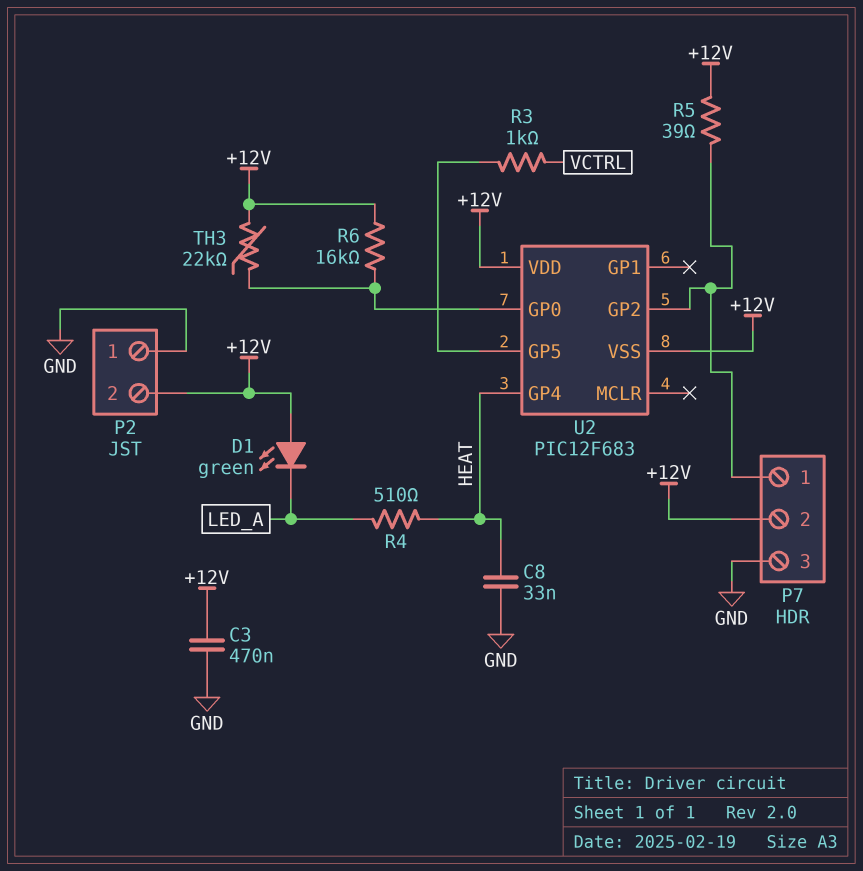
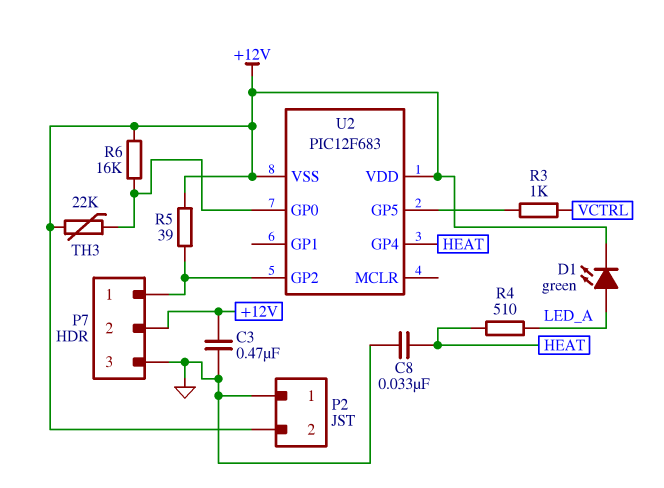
D1: LED green (A +12V, K LED_A) -> LED green (A LED_A, K +12V)

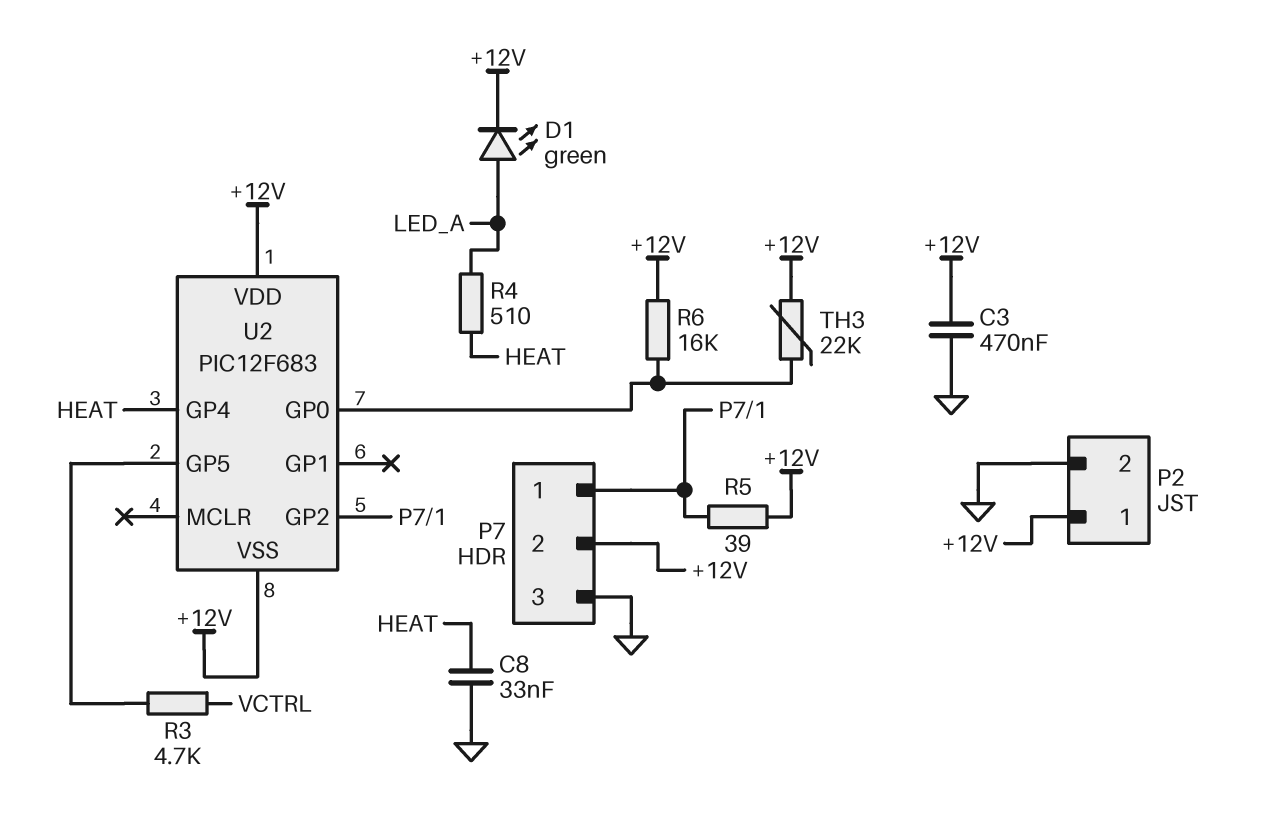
P2 pin 1: GND -> +12V
P2 pin 2: +12V -> GND
R3: 1k (U2/GP5, VCTRL) -> 4.7k (U2/GP5, VCTRL)

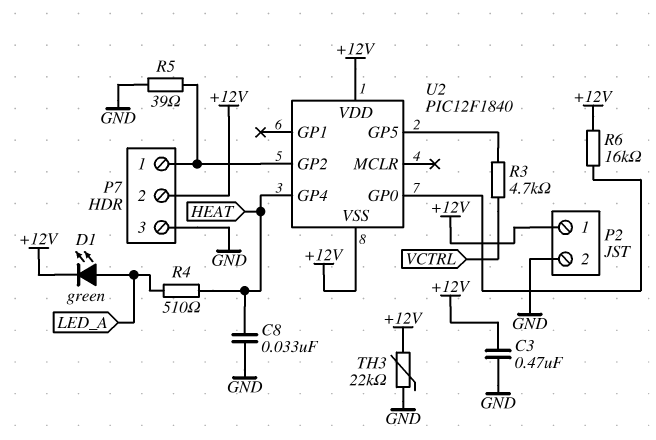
R5: 39 (+12V, P7/1) -> 39 (GND, P7/1)
TH3: 22k (+12V, U2/GP0) -> 22k (+12V, GND)
U2: PIC12F683 -> PIC12F1840

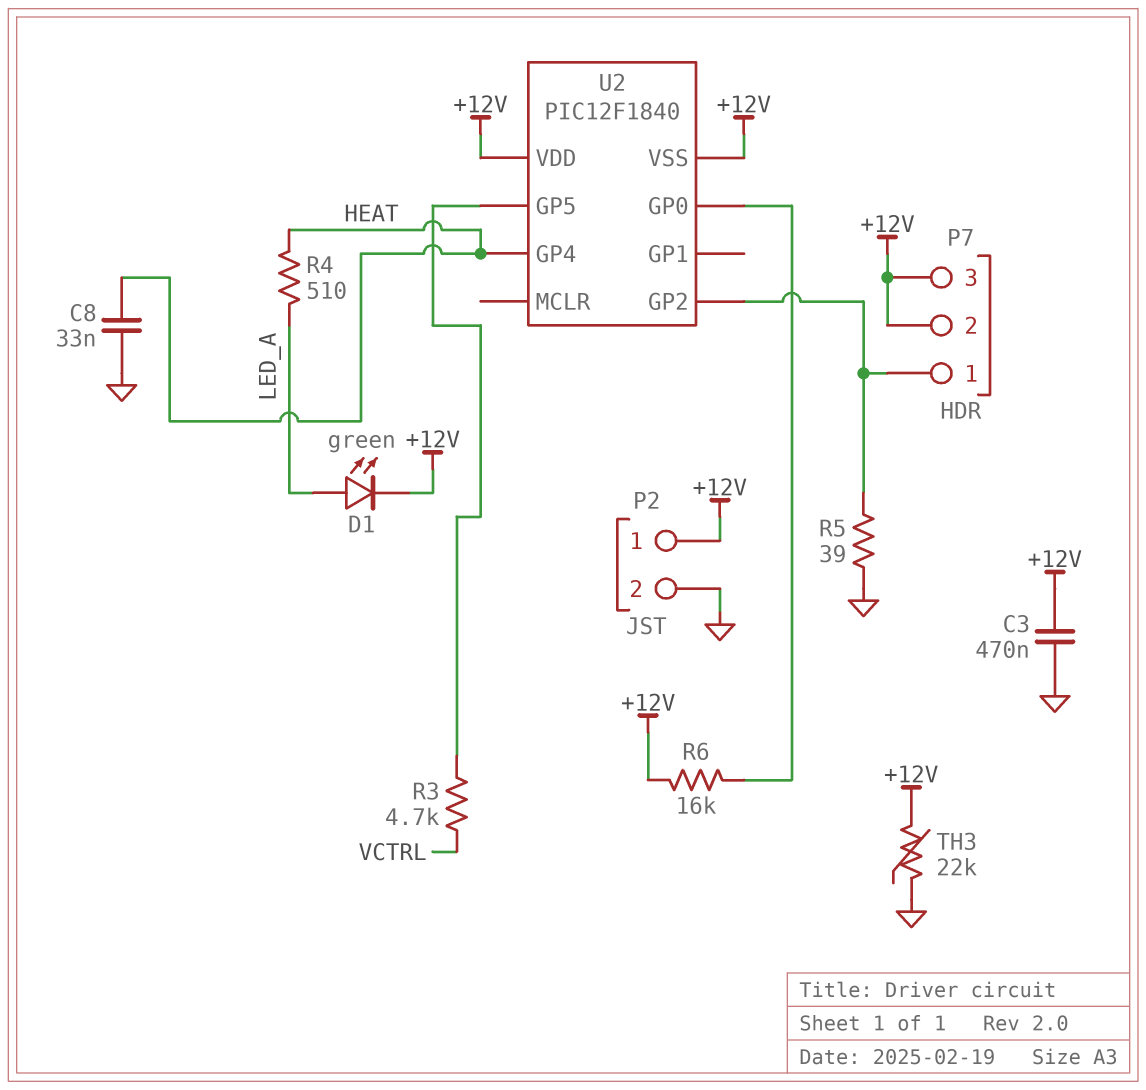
P7 pin 3: GND -> +12V

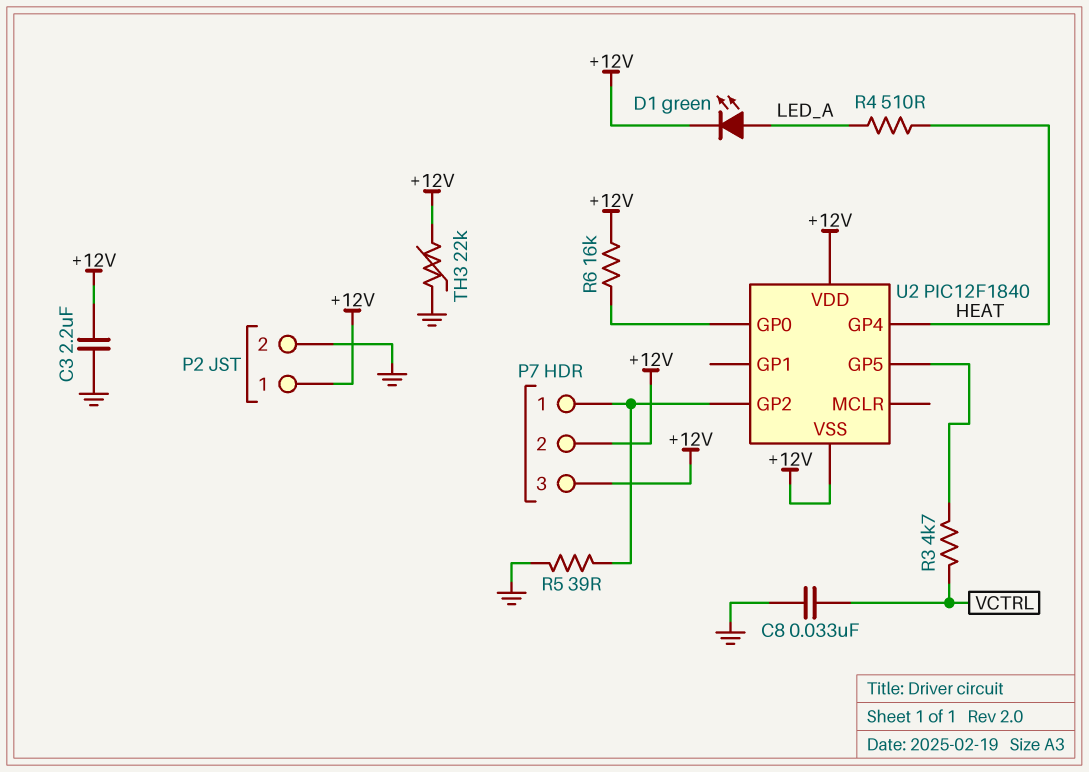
C3: 470nF (+12V, GND) -> 2.2uF (+12V, GND)
C8: 33nF (GND, HEAT) -> 33nF (GND, VCTRL)

